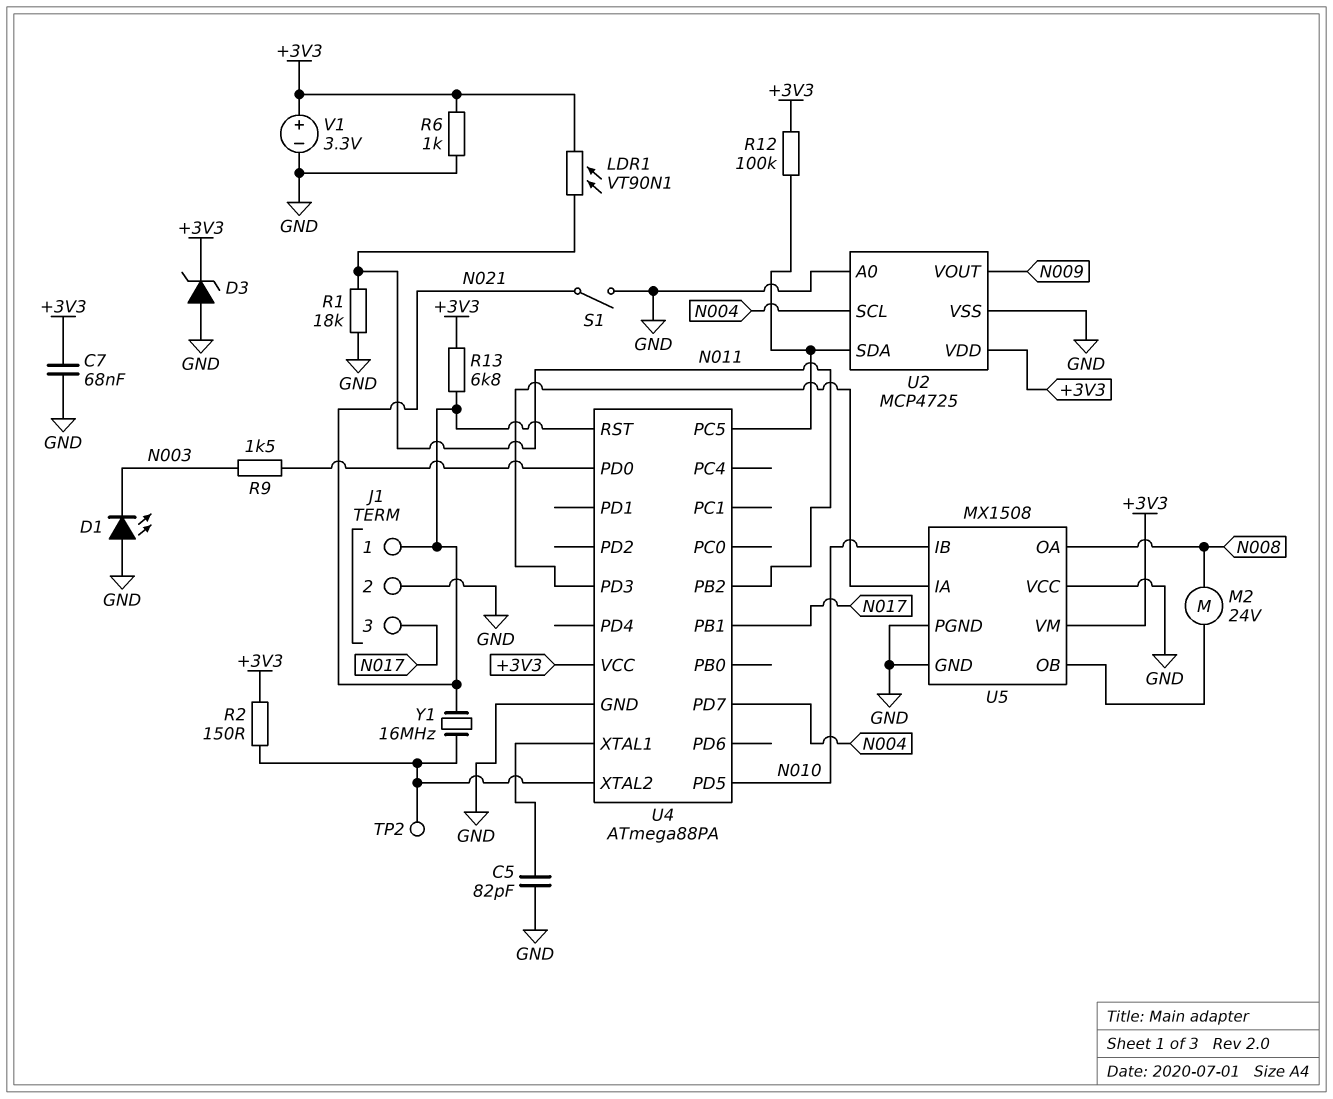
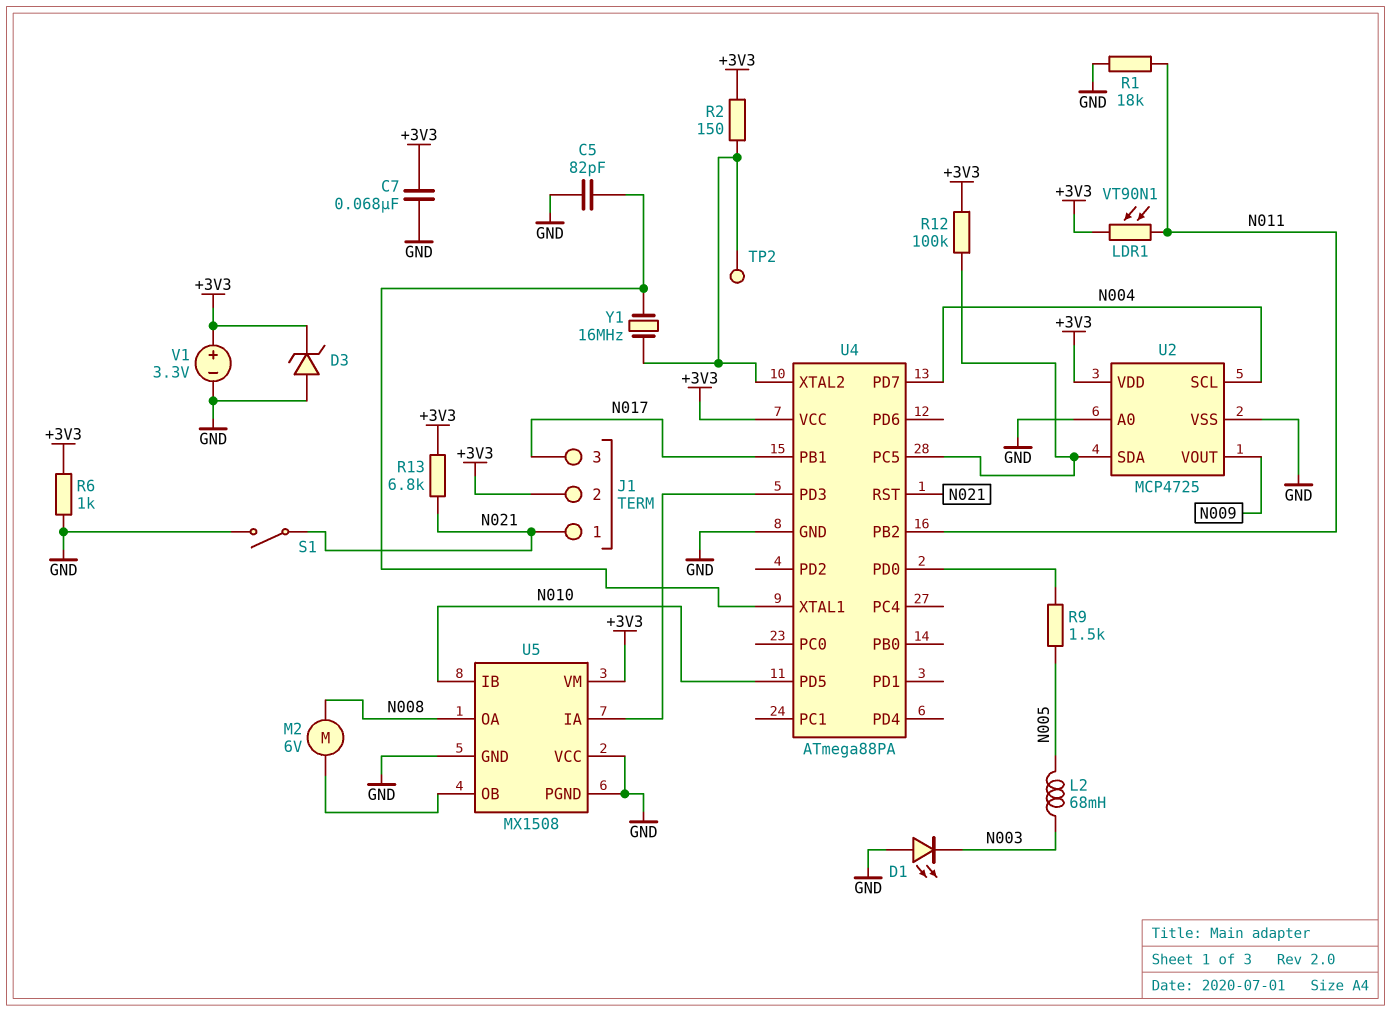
J1 pin 2: GND -> +3V3
L2: none -> 68mH (N003, N005)
M2: motor 24V (N008, U5/OB) -> motor 6V (N008, U5/OB)
R9: 1.5k (N003, U4/PD0) -> 1.5k (N005, U4/PD0)
Y1: 16MHz (N021, U4/XTAL2) -> 16MHz (U4/XTAL1, U4/XTAL2)

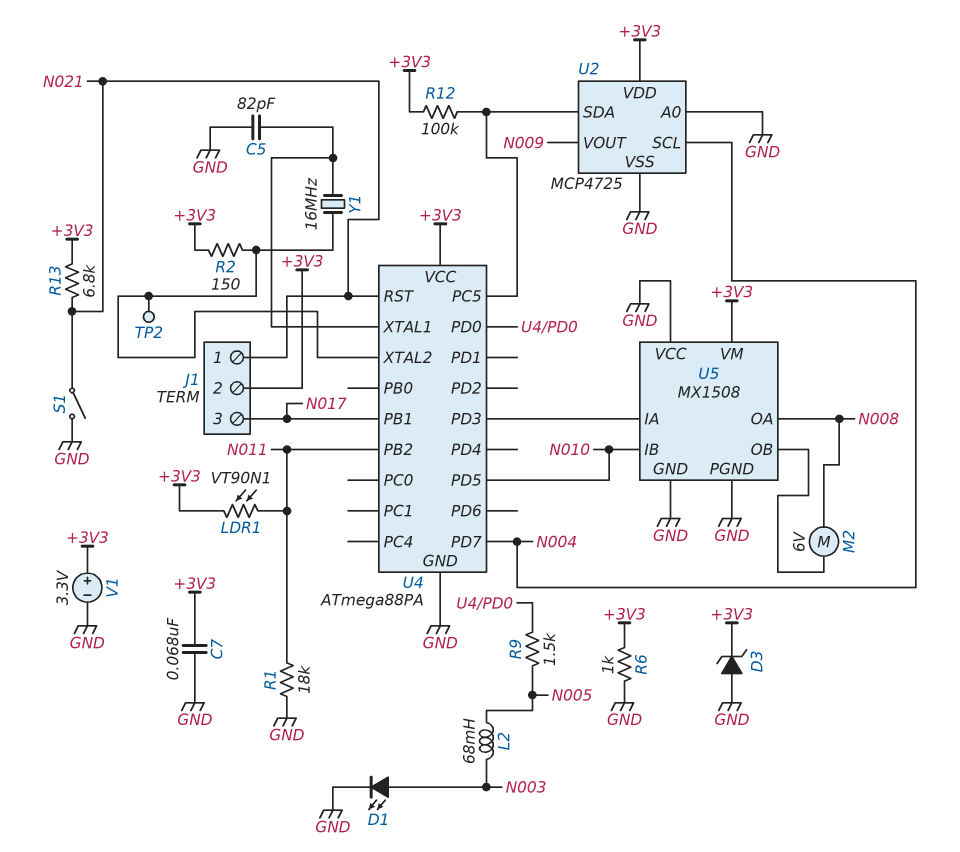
D1: LED (A GND, K N003) -> LED (A N003, K GND)

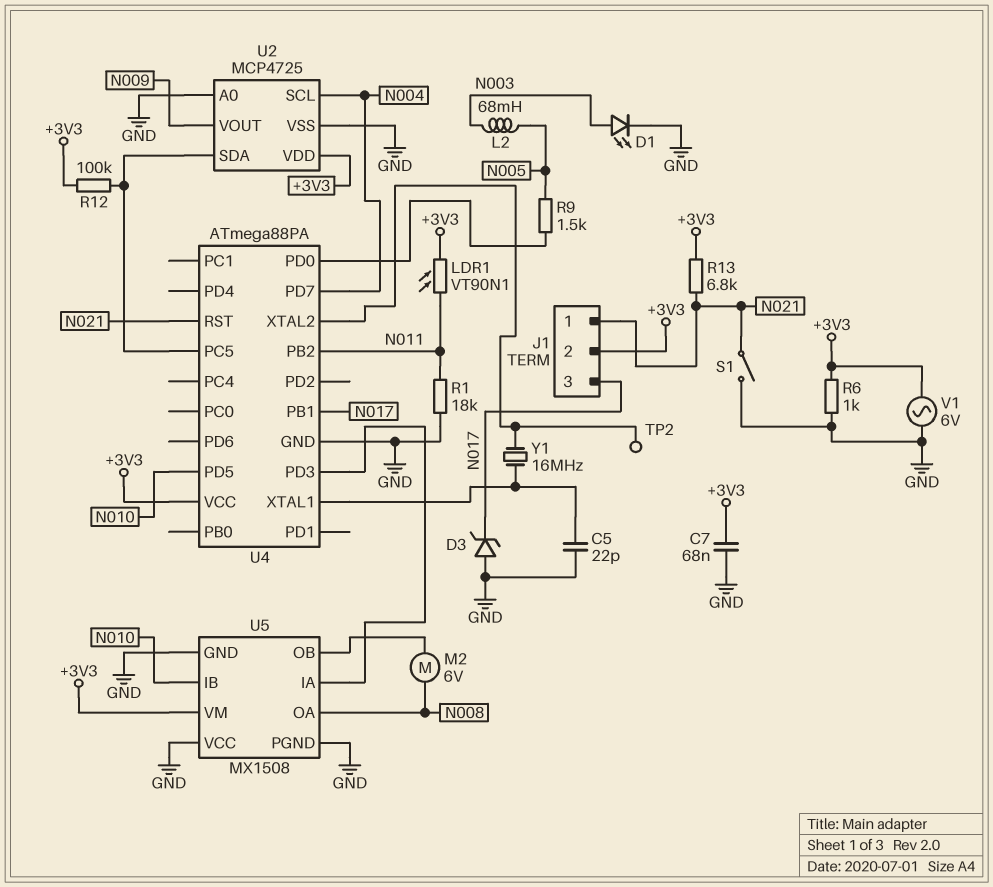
C5: 82pF (GND, U4/XTAL1) -> 22pF (GND, U4/XTAL1)
D3: zener (A GND, K +3V3) -> zener (A GND, K N017)
R2: 150 (+3V3, U4/XTAL2) -> none
V1: 3.3V (plus +3V3, minus GND) -> AC 6V (+3V3, GND)

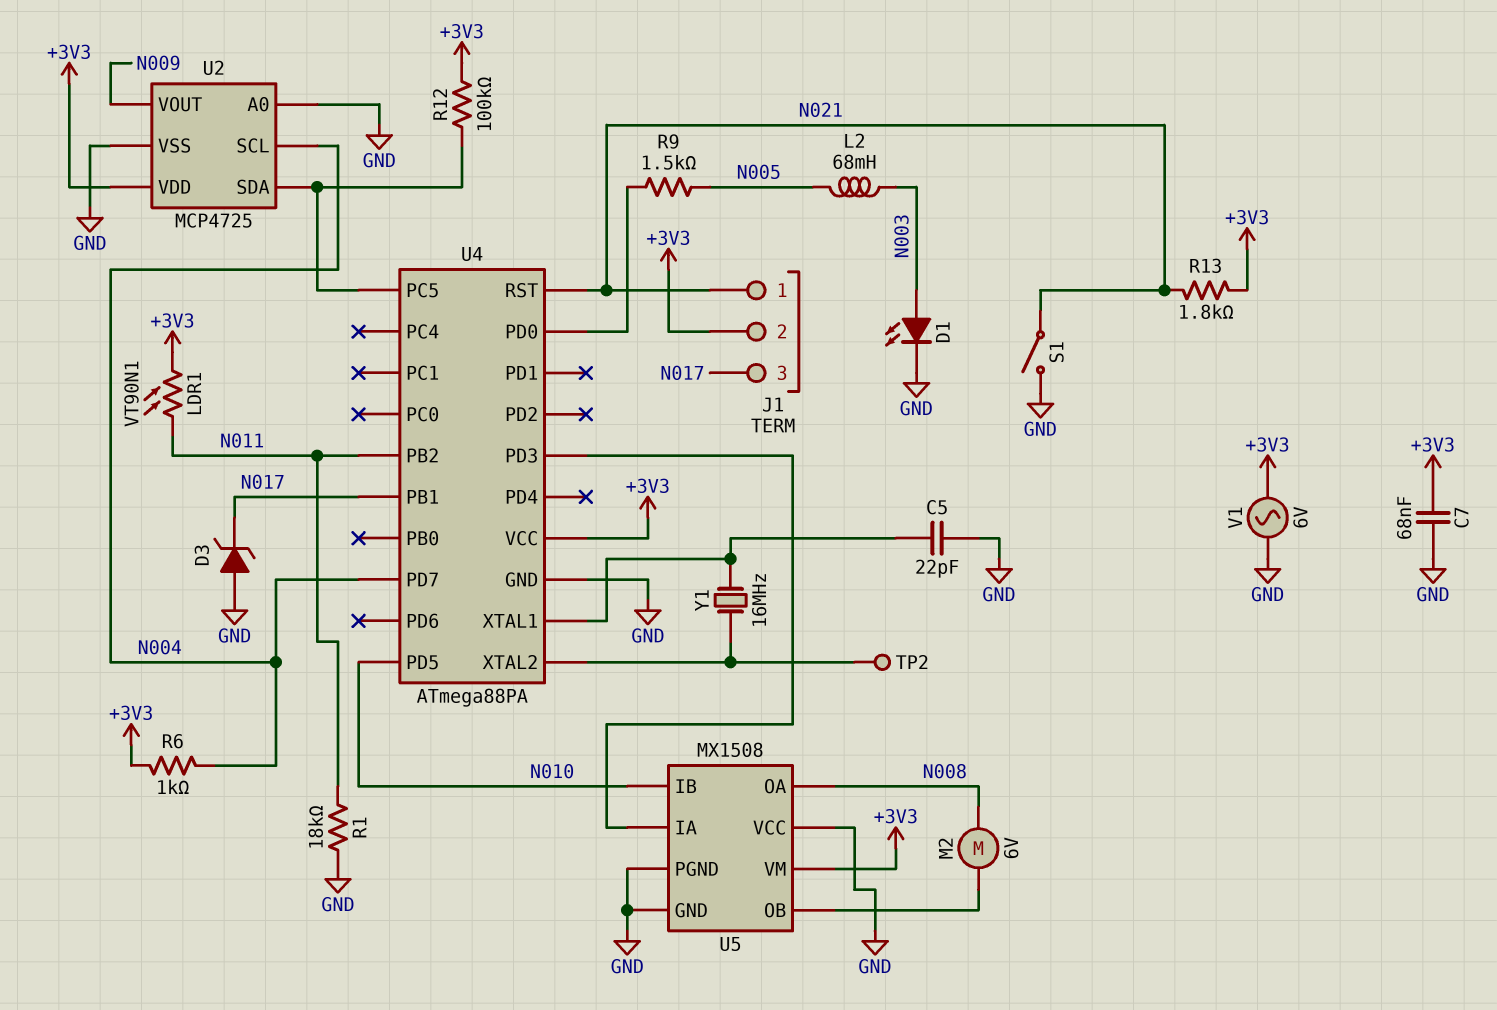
R6: 1k (+3V3, GND) -> 1k (+3V3, N004)
R13: 6.8k (+3V3, N021) -> 1.8k (+3V3, N021)

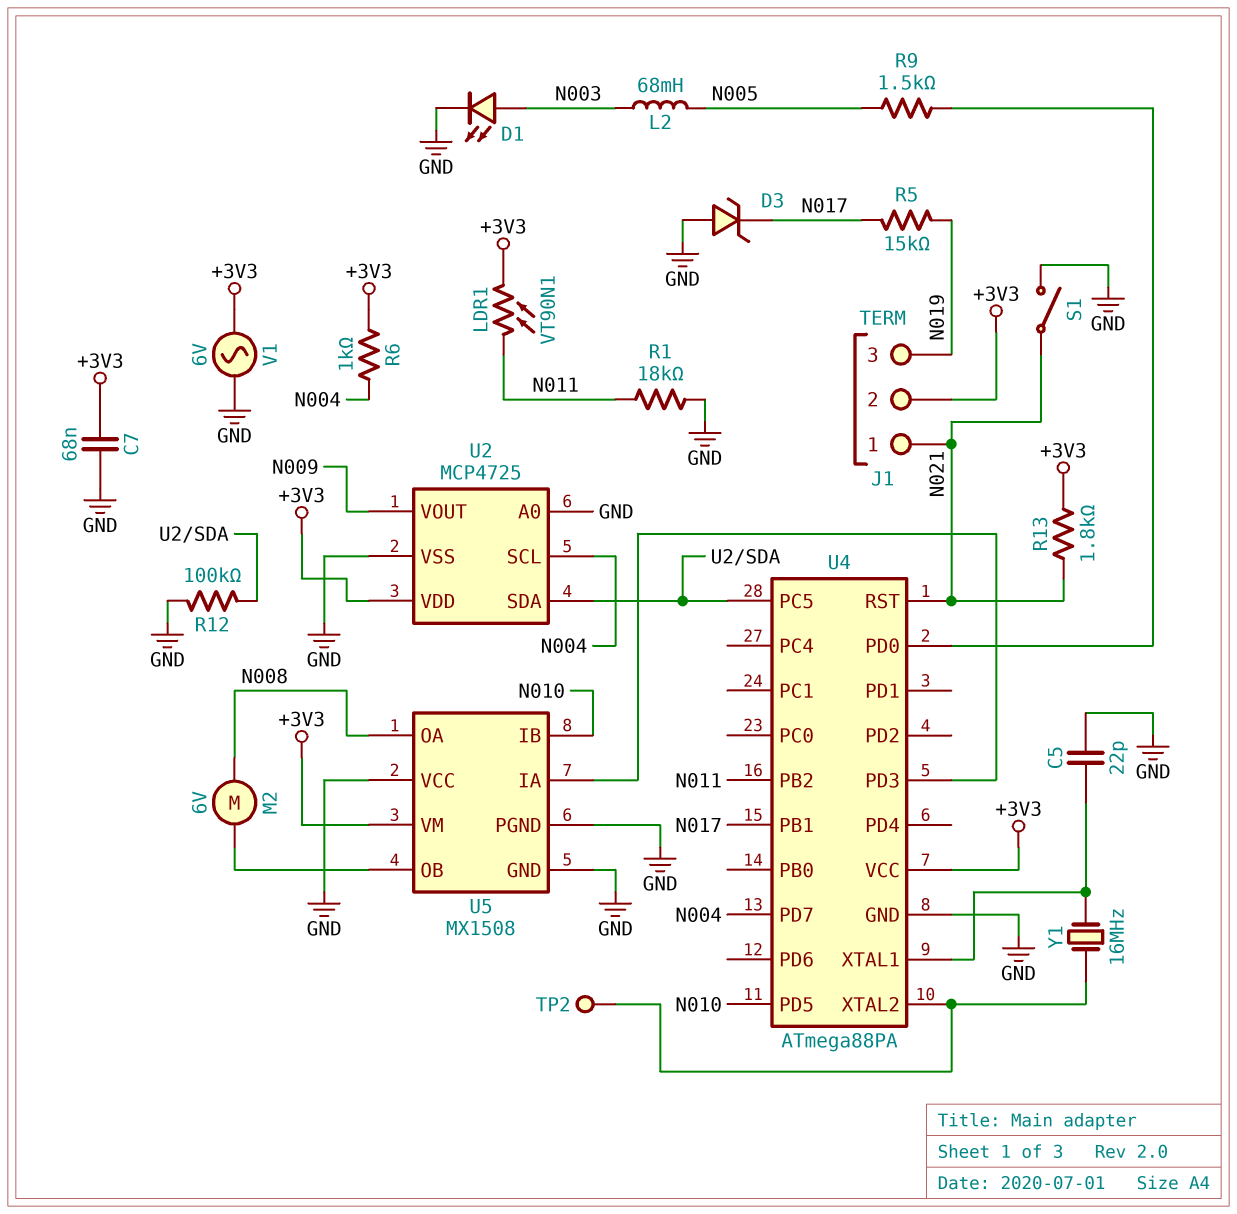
J1 pin 3: N017 -> N019
R5: none -> 15k (N017, N019)
R12: 100k (+3V3, U2/SDA) -> 100k (GND, U2/SDA)

